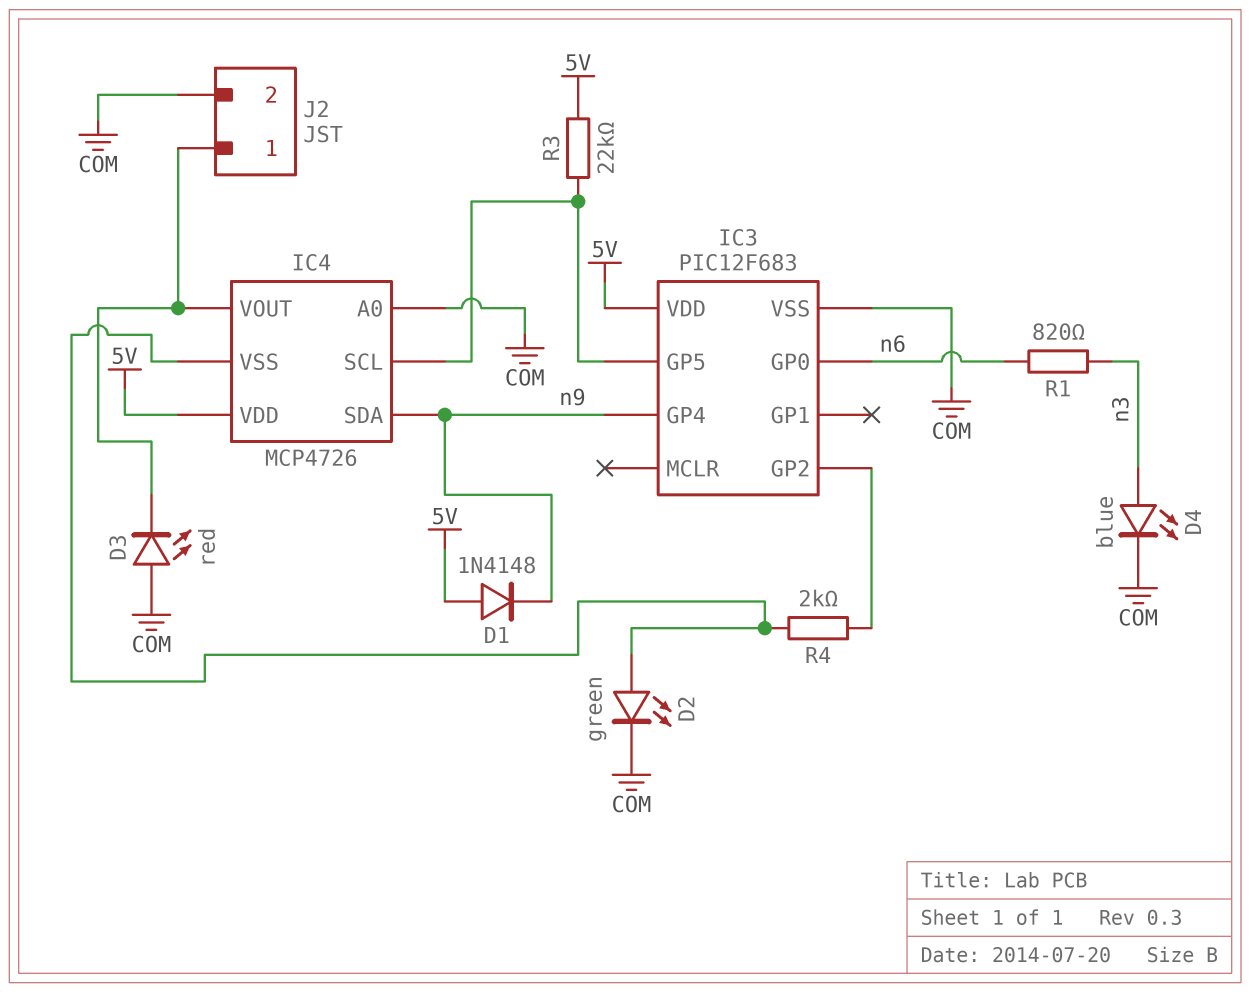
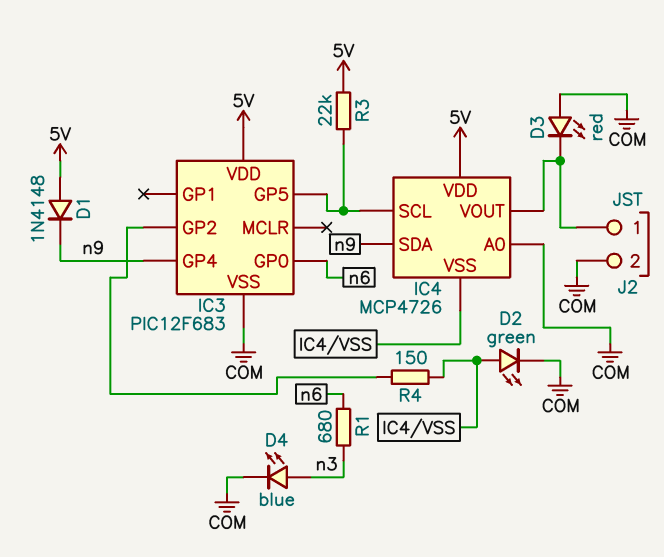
R1: 820 (n3, n6) -> 680 (n3, n6)
R4: 2k (IC3/GP2, IC4/VSS) -> 150 (IC3/GP2, IC4/VSS)

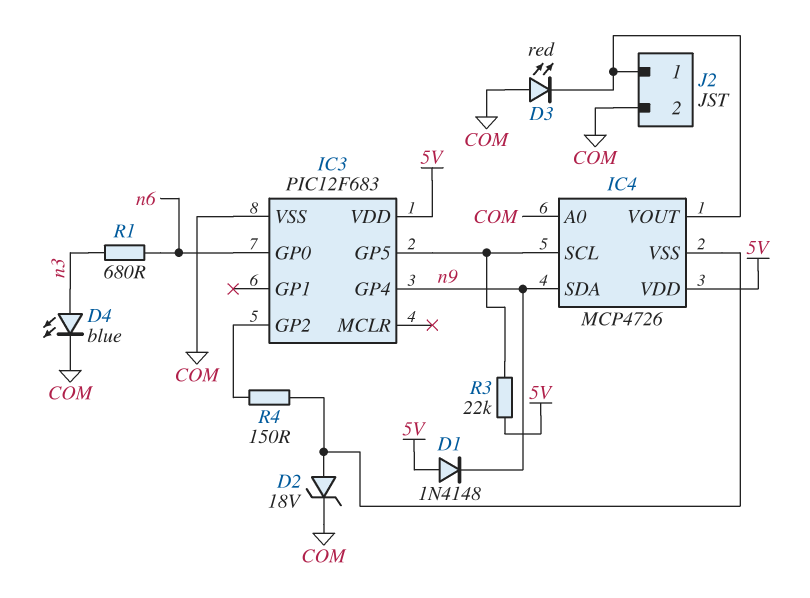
D2: LED green (A IC4/VSS, K COM) -> zener 18V (A IC4/VSS, K COM)

